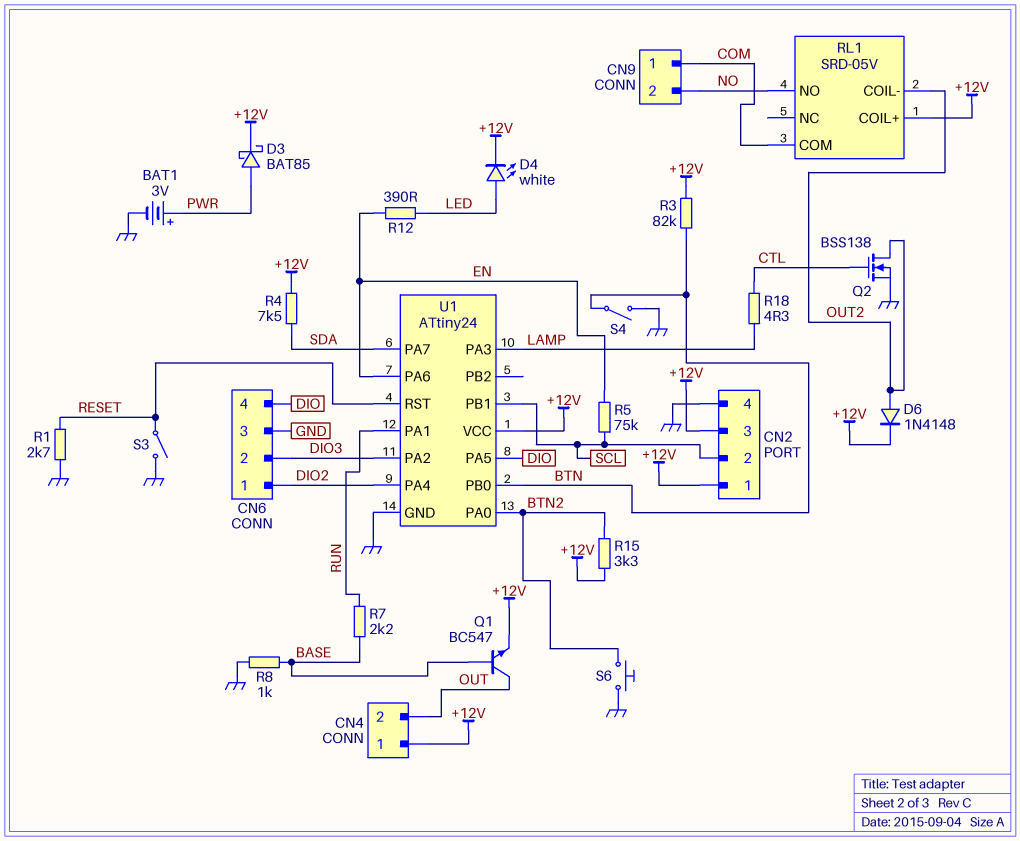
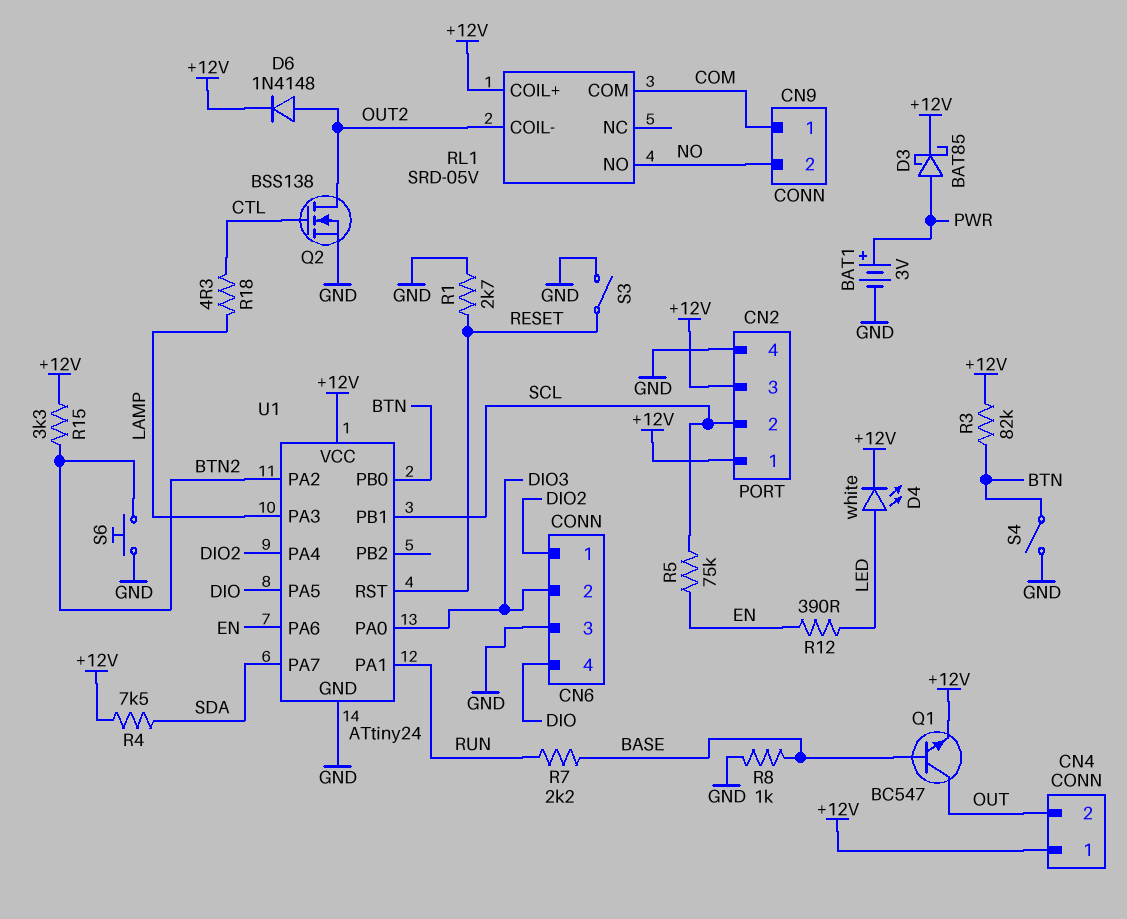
U1 pin PA0: BTN2 -> DIO3
U1 pin PA2: DIO3 -> BTN2

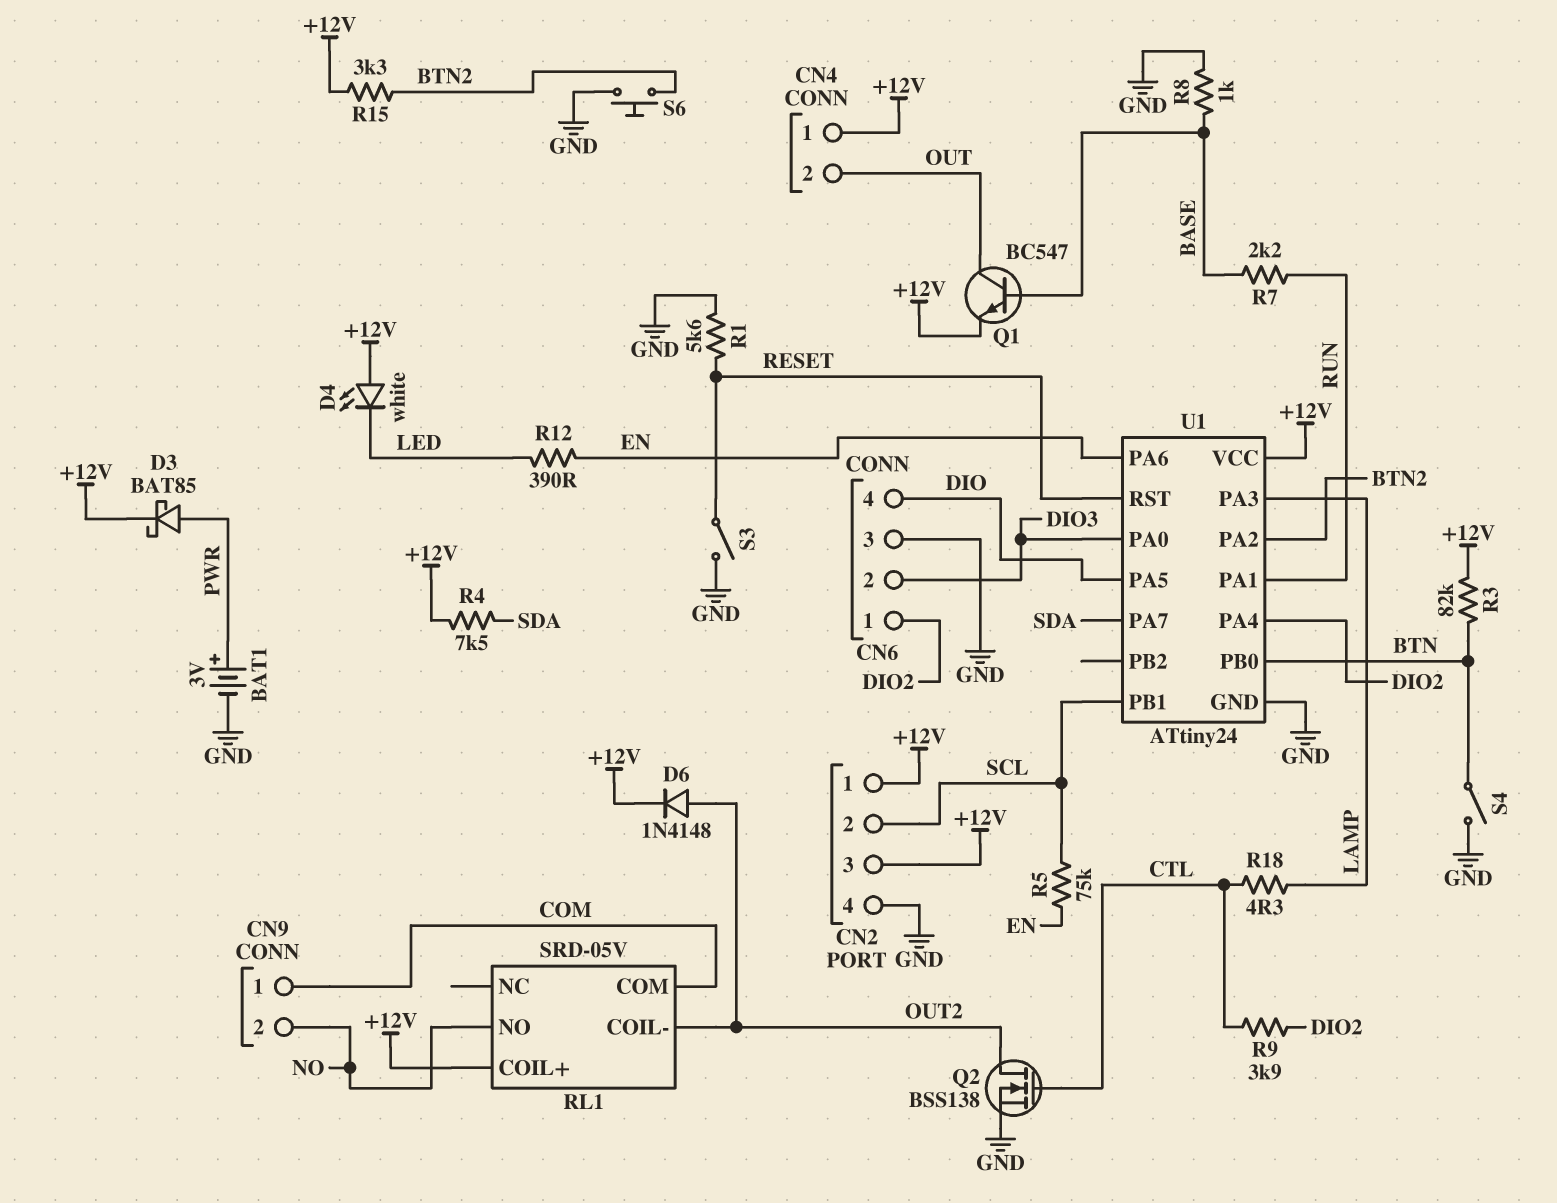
D4: LED white (A LED, K +12V) -> LED white (A +12V, K LED)
R1: 2.7k (GND, RESET) -> 5.6k (GND, RESET)
R9: none -> 3.9k (CTL, DIO2)

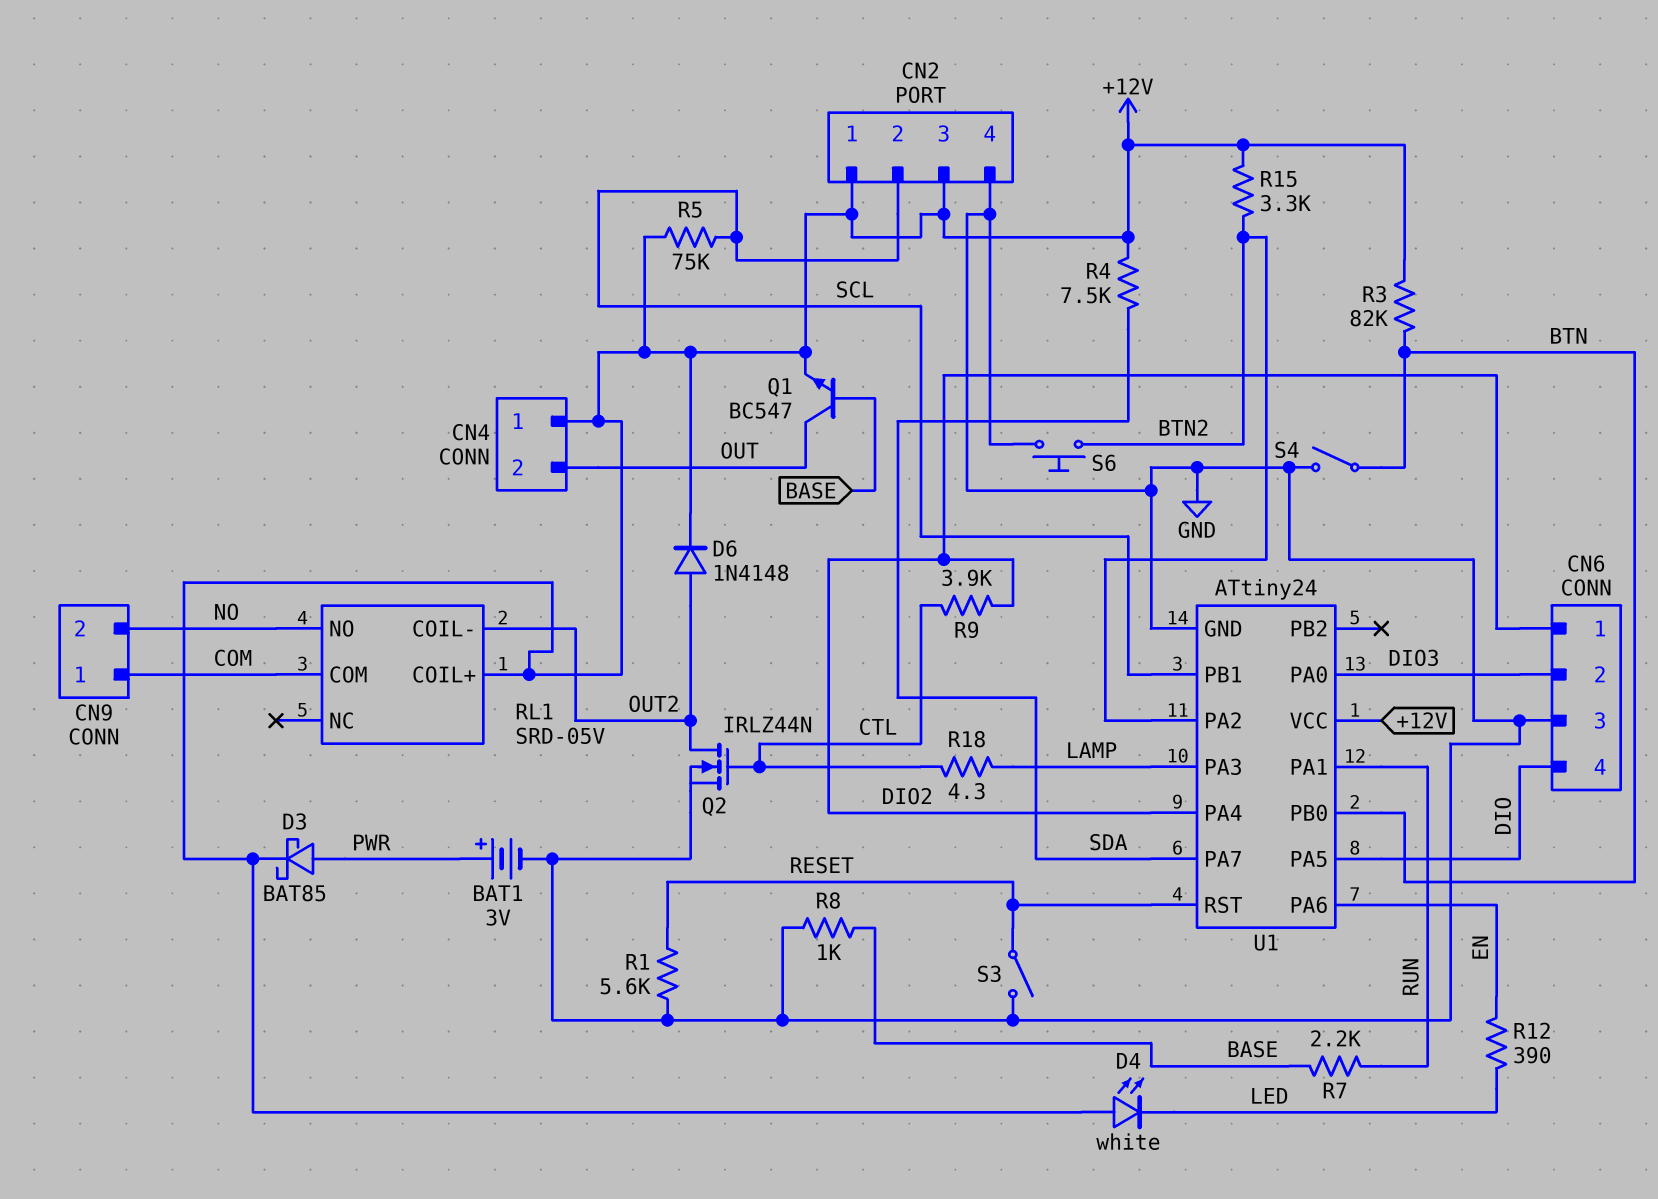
Q2: NMOS BSS138 (G CTL, D OUT2, S GND) -> NMOS IRLZ44N (G CTL, D OUT2, S GND)
R5: 75k (EN, SCL) -> 75k (+12V, SCL)

